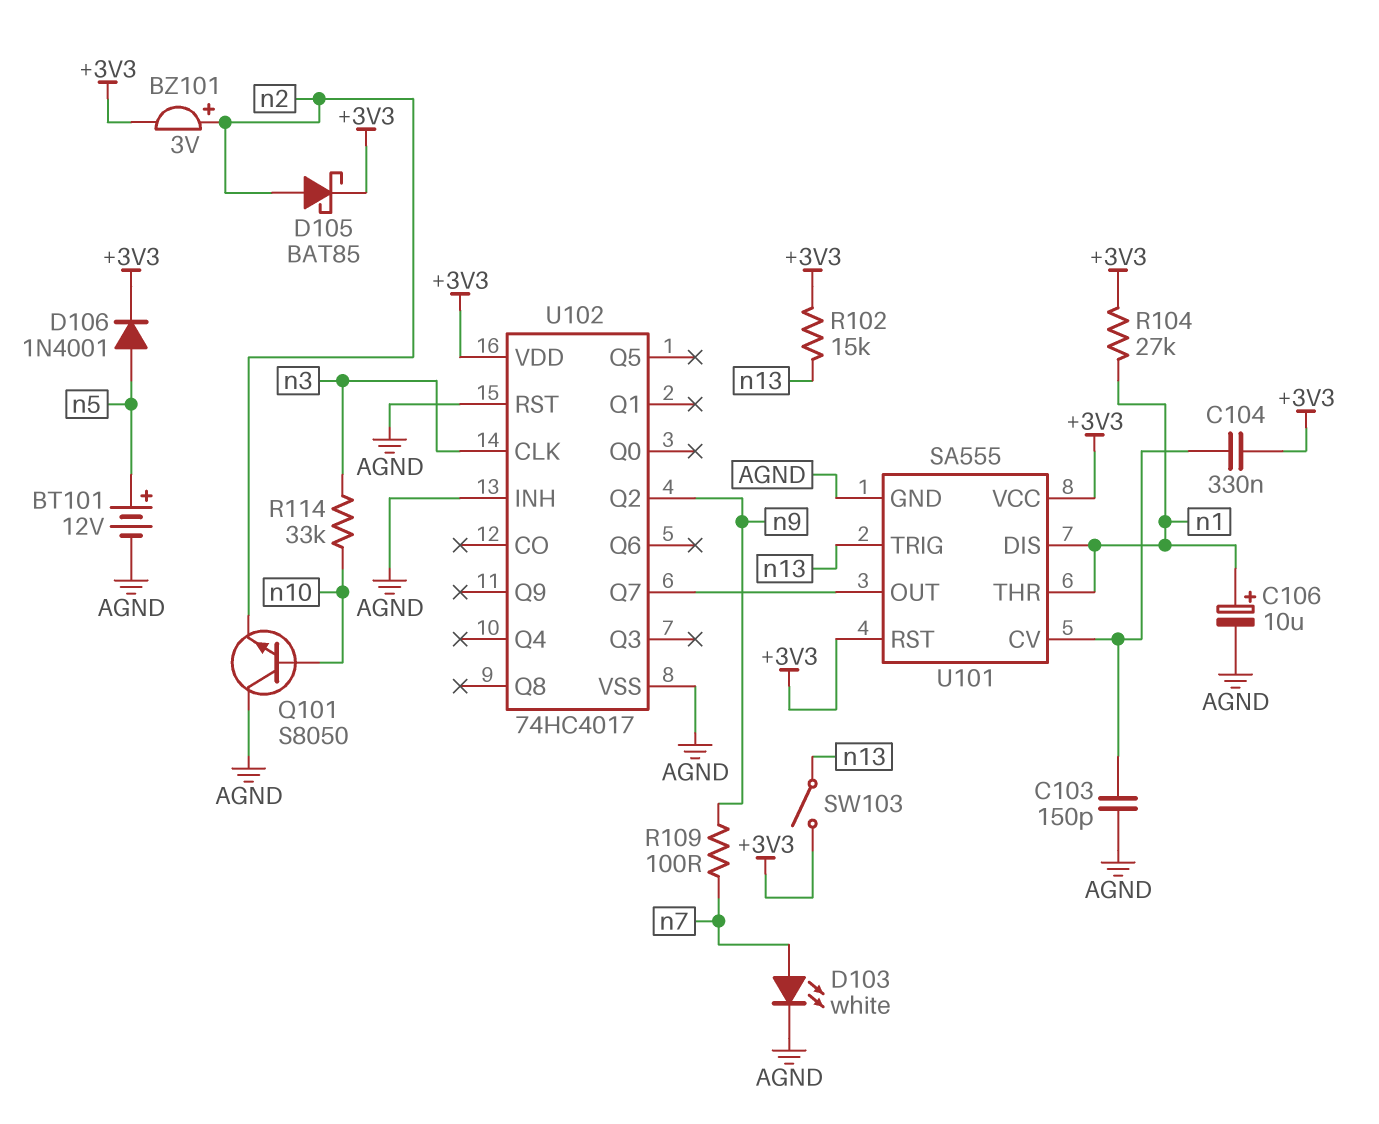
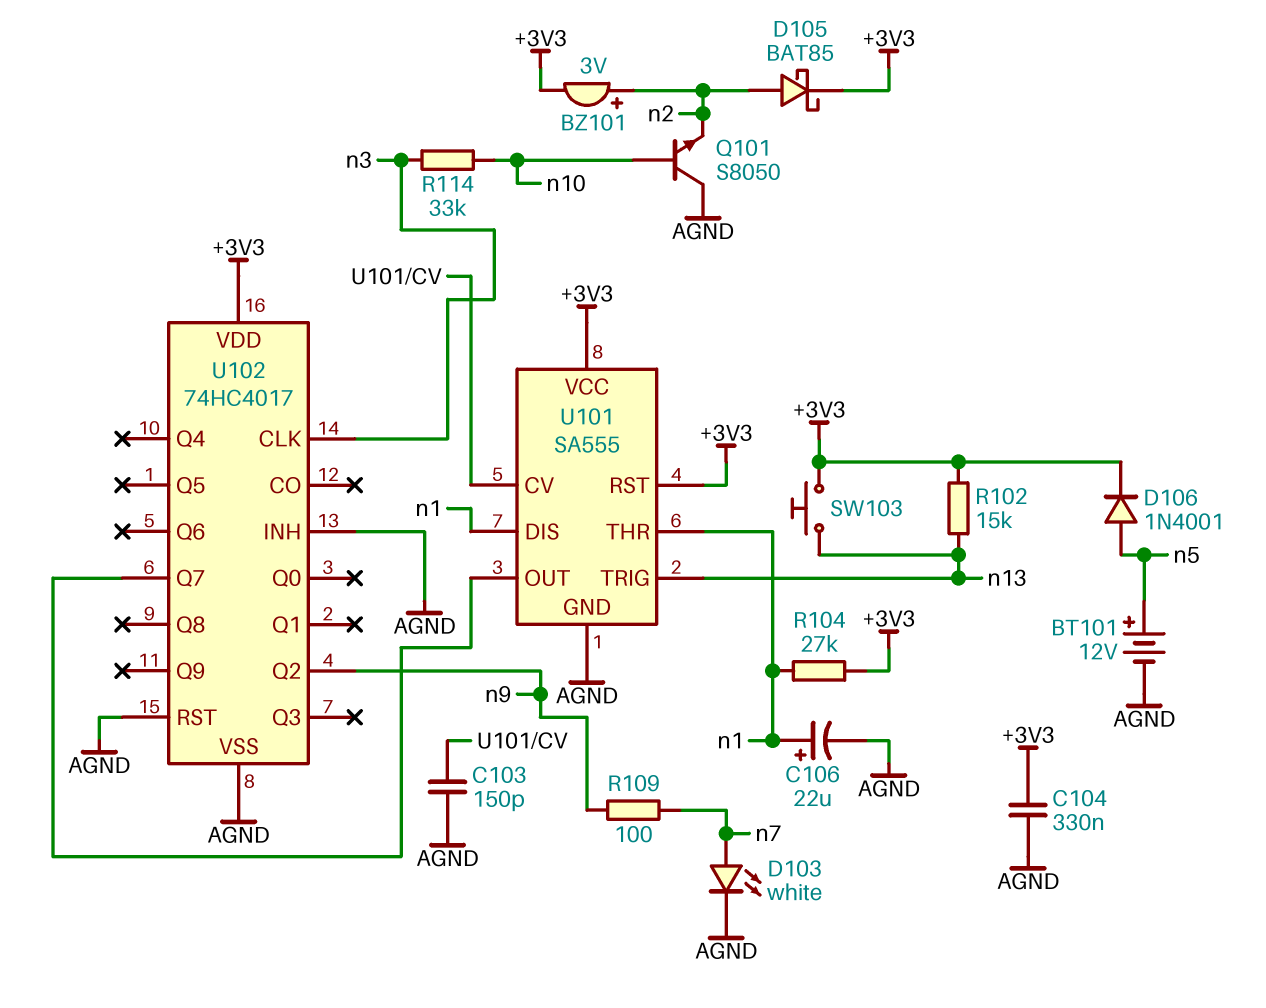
C104: 330nF (+3V3, U101/CV) -> 330nF (+3V3, AGND)
C106: 10uF (plus n1, minus AGND) -> 22uF (plus n1, minus AGND)
SW103: switch (+3V3, n13) -> button (+3V3, n13)

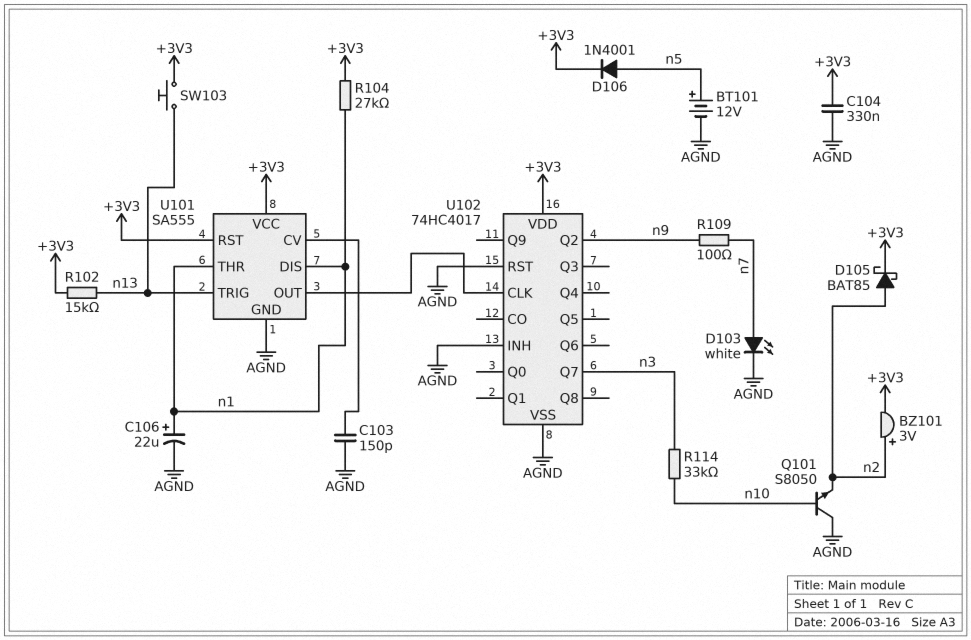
U102 pin CLK: n3 -> U101/OUT
U102 pin Q7: U101/OUT -> n3

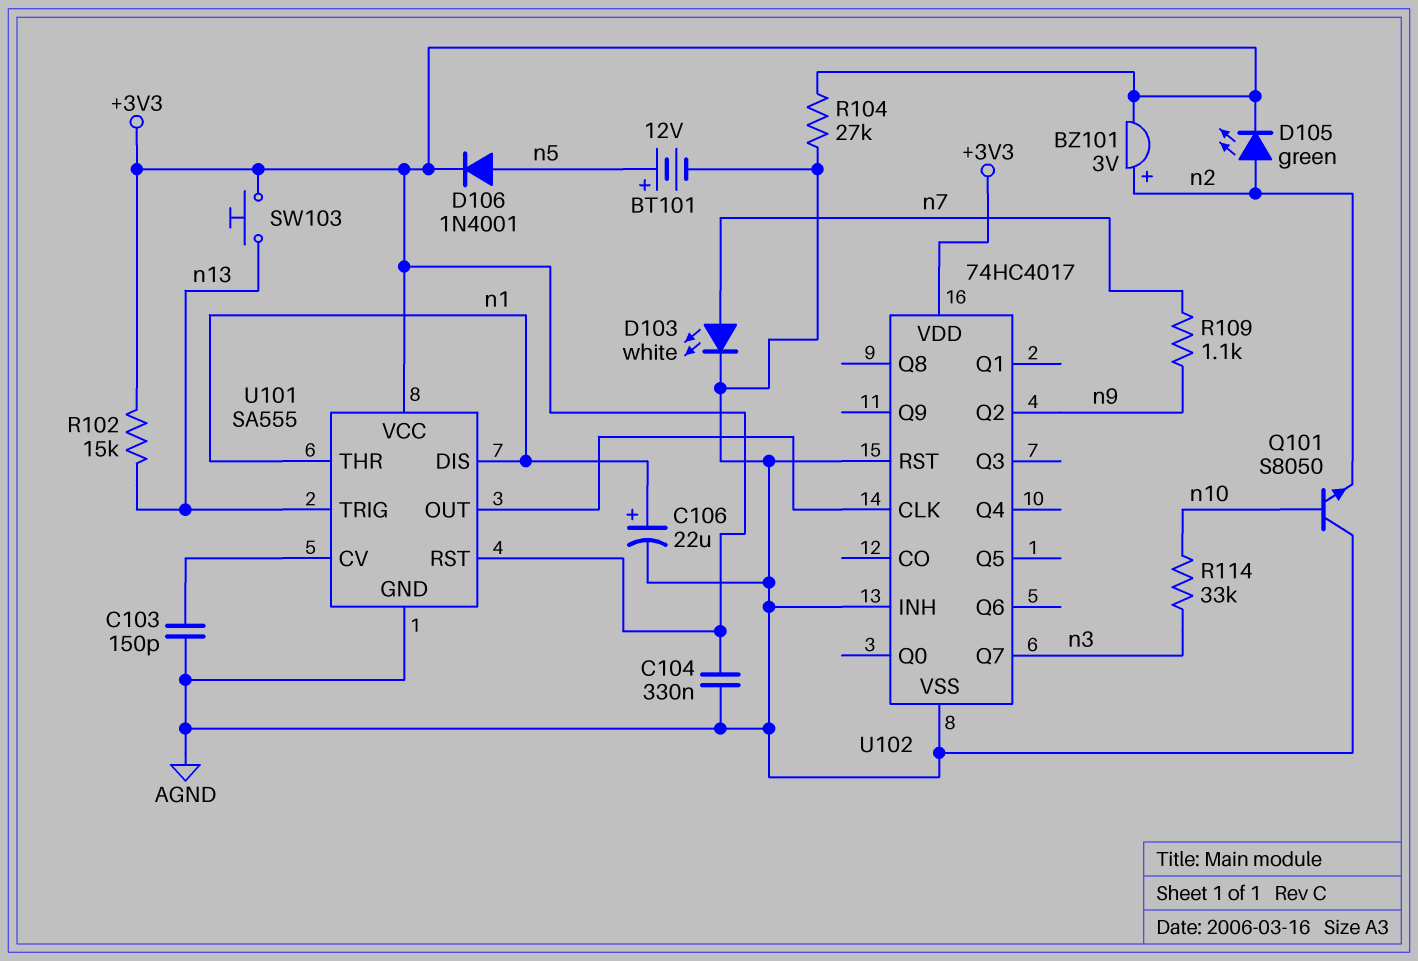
D105: schottky BAT85 (A n2, K +3V3) -> LED green (A n2, K +3V3)
R104: 27k (+3V3, n1) -> 27k (+3V3, AGND)
R109: 100 (n7, n9) -> 1.1k (n7, n9)

